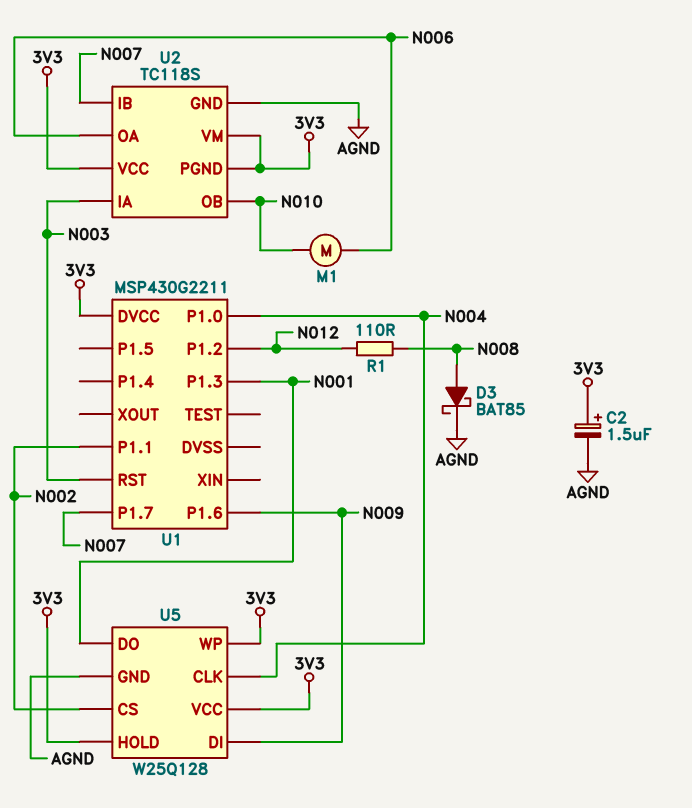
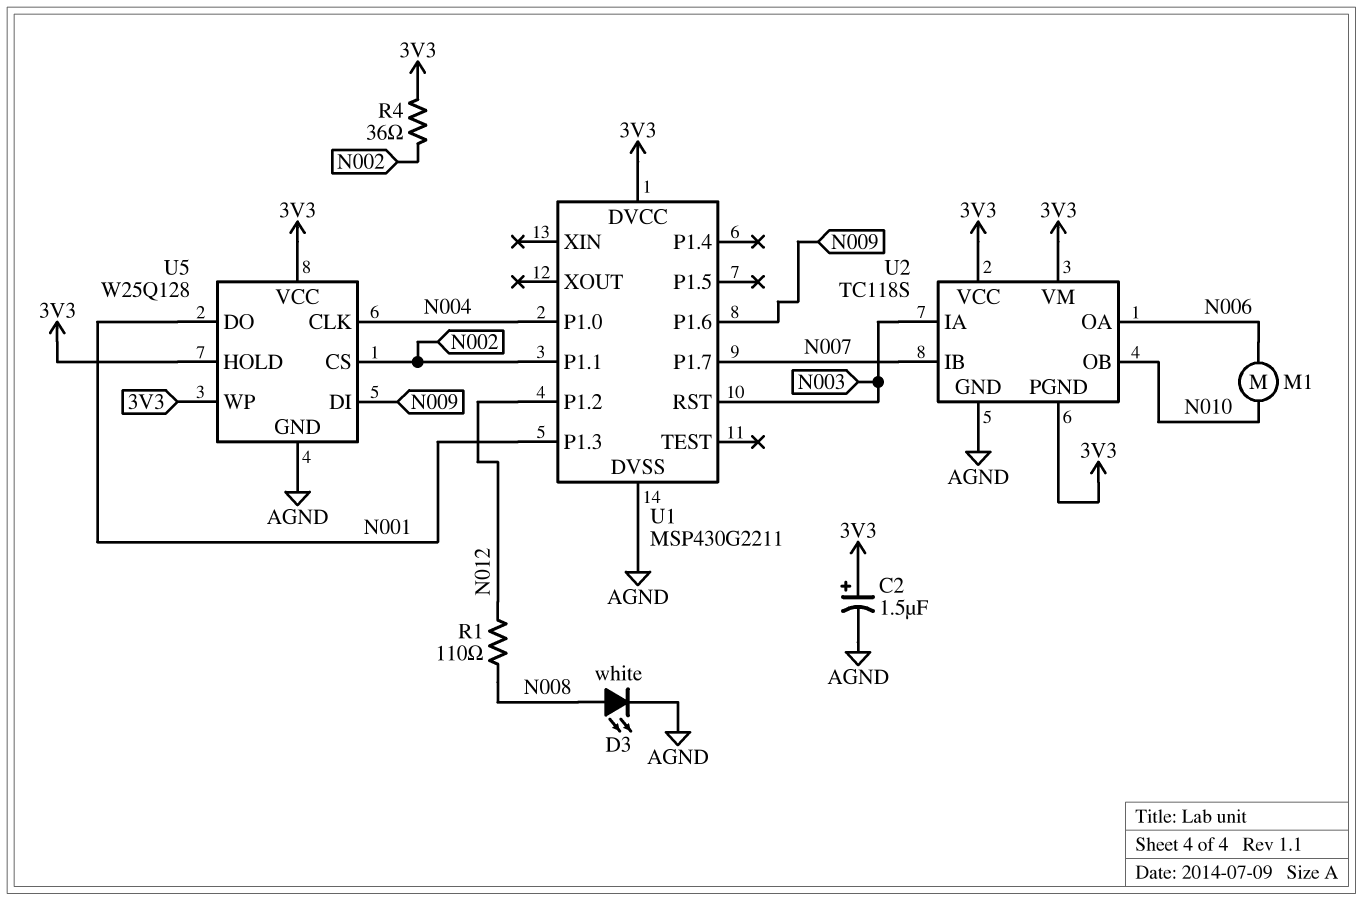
D3: schottky BAT85 (A N008, K AGND) -> LED white (A N008, K AGND)
R4: none -> 36 (3V3, N002)
U1 pin DVSS: none -> AGND

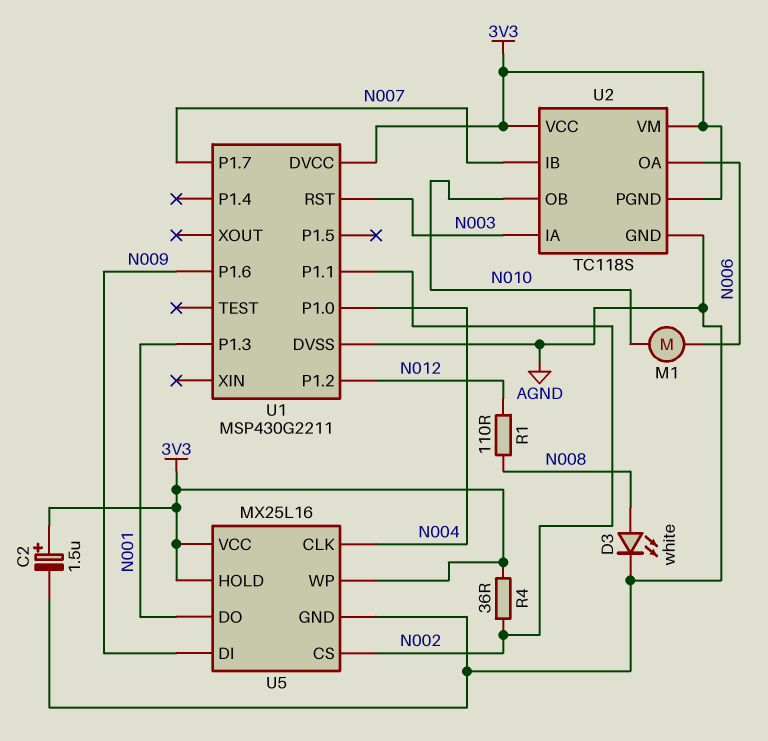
U5: W25Q128 -> MX25L16

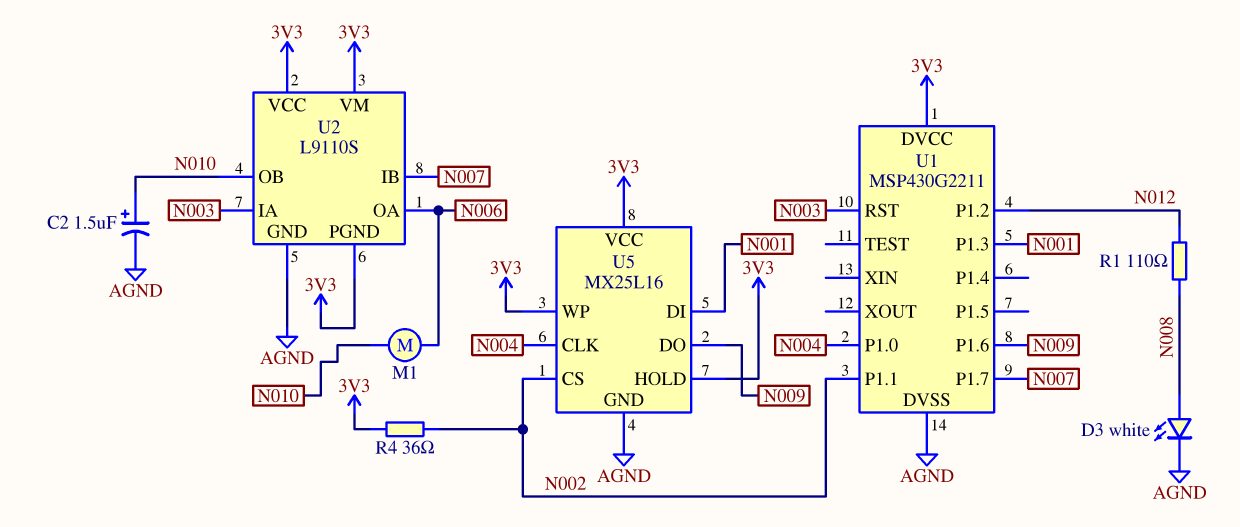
C2: 1.5uF (plus 3V3, minus AGND) -> 1.5uF (plus N010, minus AGND)
U2: TC118S -> L9110S
U5 pin DI: N009 -> N001
U5 pin DO: N001 -> N009

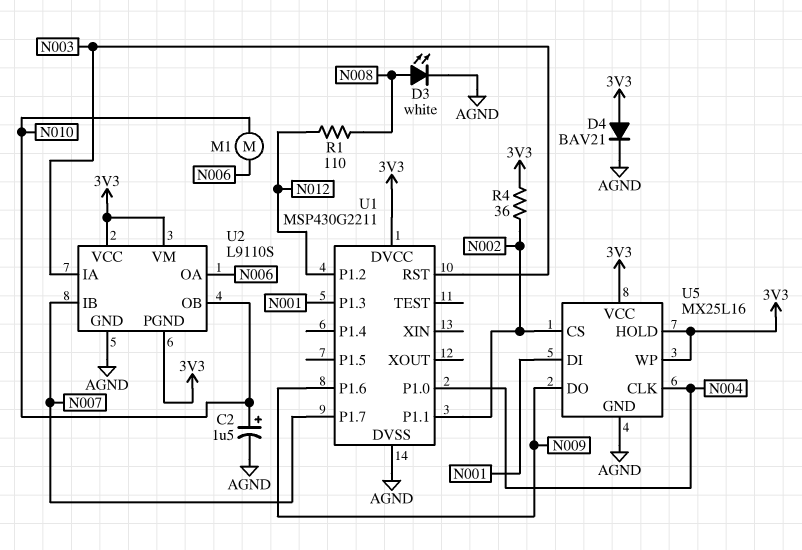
D4: none -> diode BAV21 (A 3V3, K AGND)

